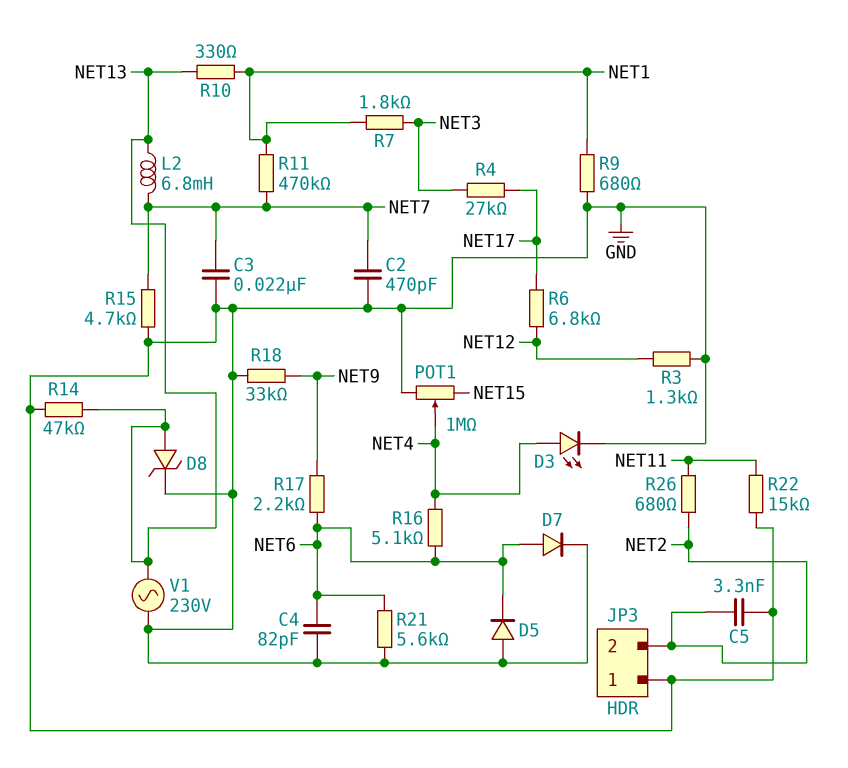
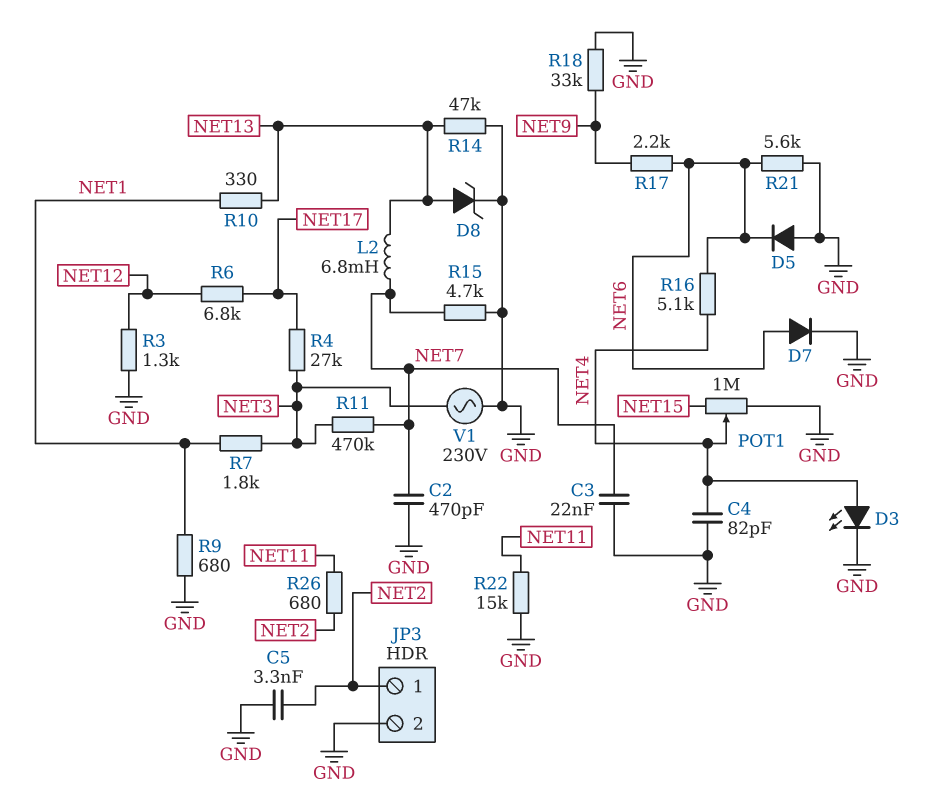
C4: 82pF (GND, NET6) -> 82pF (GND, NET4)
JP3 pin 1: GND -> NET2
JP3 pin 2: NET2 -> GND
R11: 470k (NET1, NET7) -> 470k (NET3, NET7)
V1: AC 230V (GND, NET13) -> AC 230V (GND, NET3)

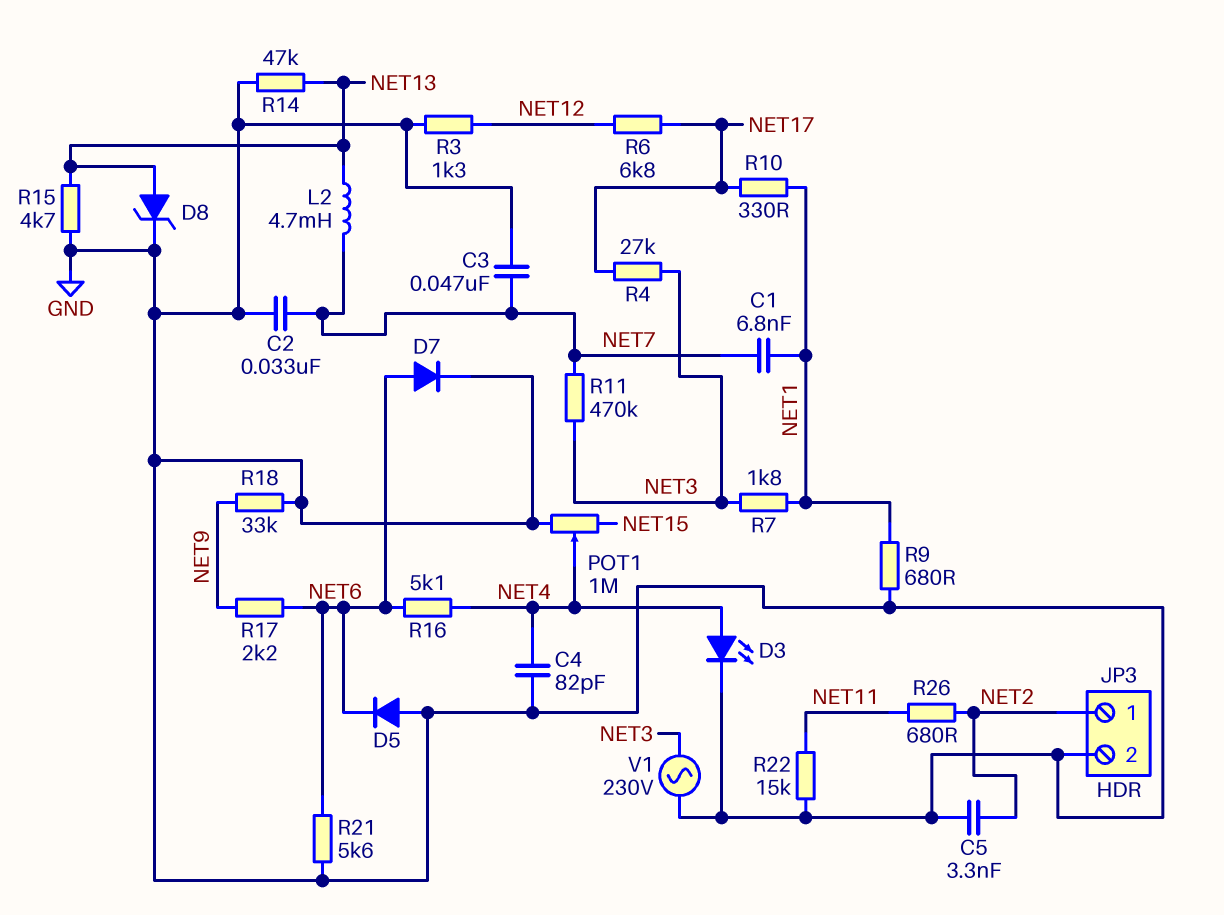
C1: none -> 6.8nF (NET1, NET7)
C2: 470pF (GND, NET7) -> 33nF (GND, NET7)
C3: 22nF (GND, NET7) -> 47nF (GND, NET7)
L2: 6.8mH (NET7, NET13) -> 4.7mH (NET7, NET13)
R10: 330 (NET1, NET13) -> 330 (NET1, NET17)
R15: 4.7k (GND, NET7) -> 4.7k (GND, NET13)

